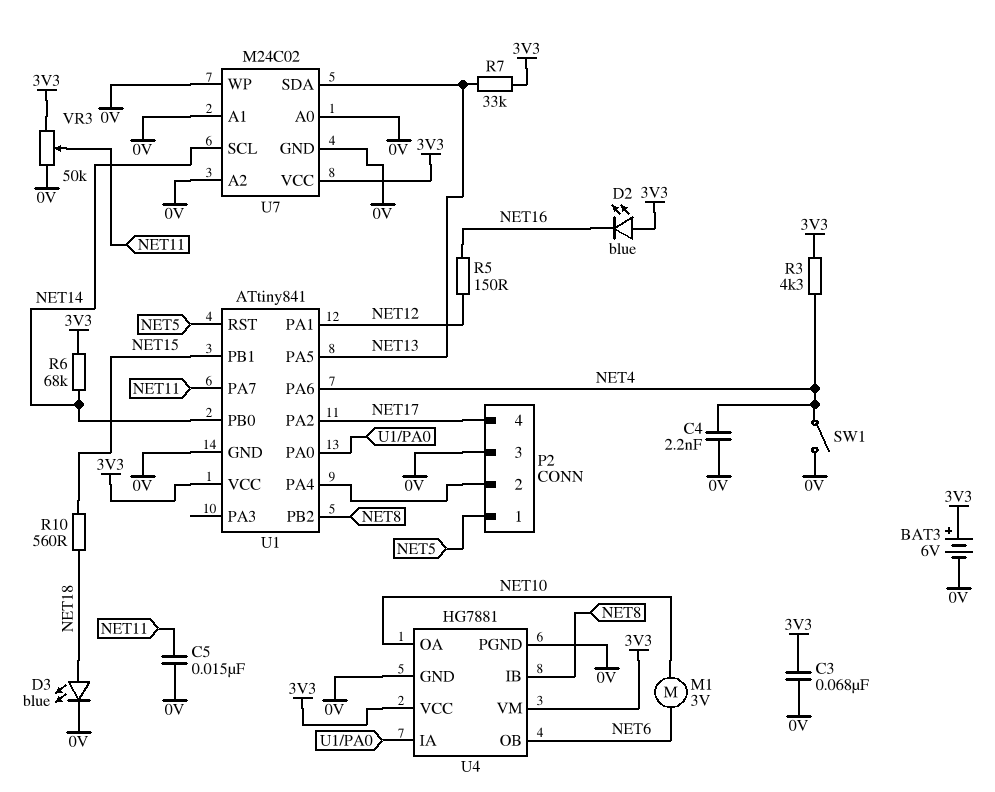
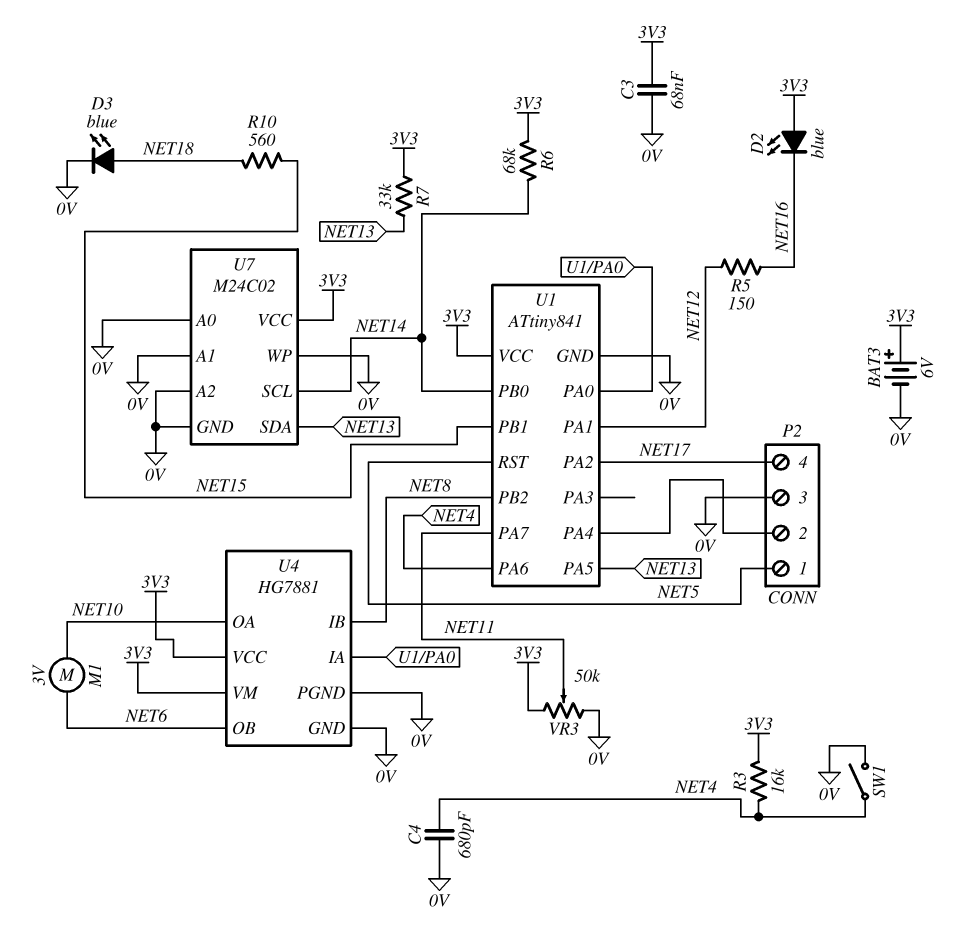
C4: 2.2nF (0V, NET4) -> 680pF (0V, NET4)
C5: 15nF (0V, NET11) -> none
R3: 4.3k (3V3, NET4) -> 16k (3V3, NET4)

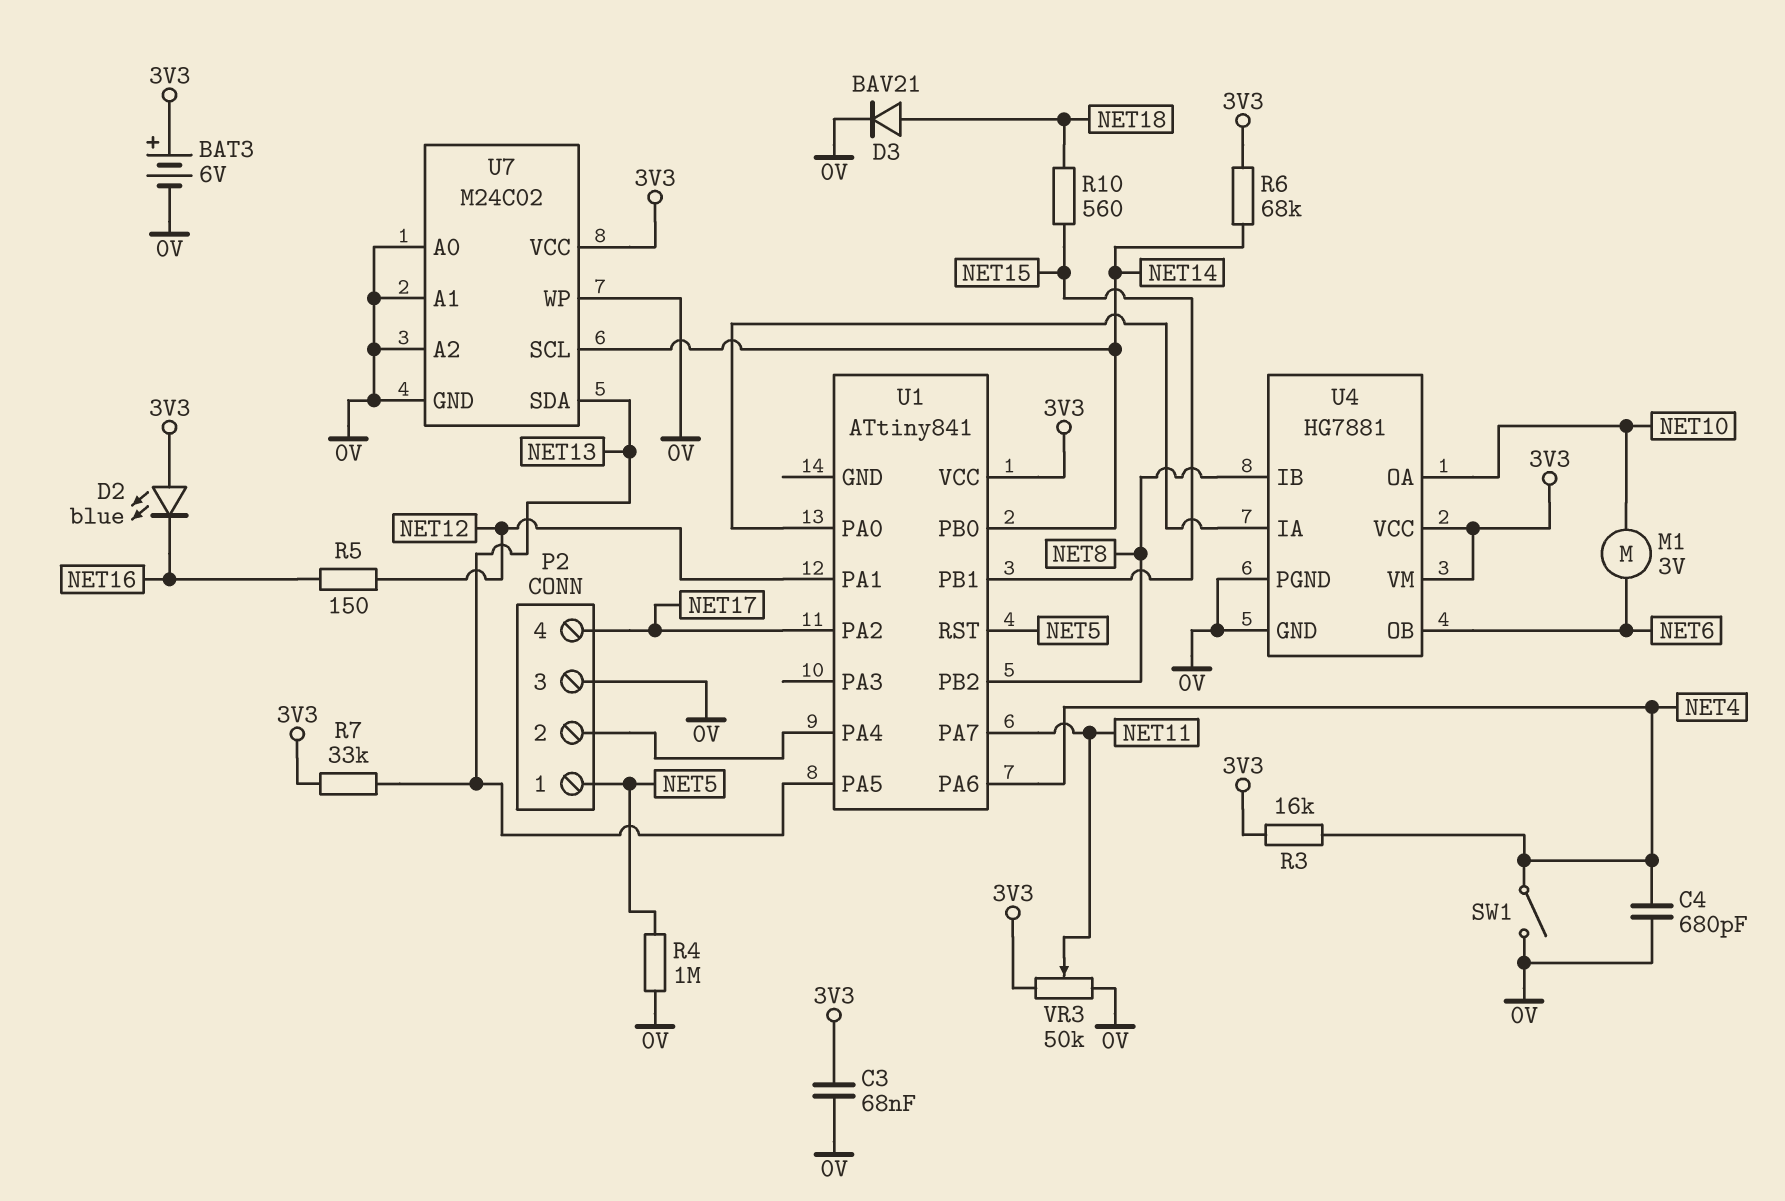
D3: LED blue (A NET18, K 0V) -> diode BAV21 (A NET18, K 0V)
R4: none -> 1M (0V, NET5)
U1 pin GND: 0V -> none

